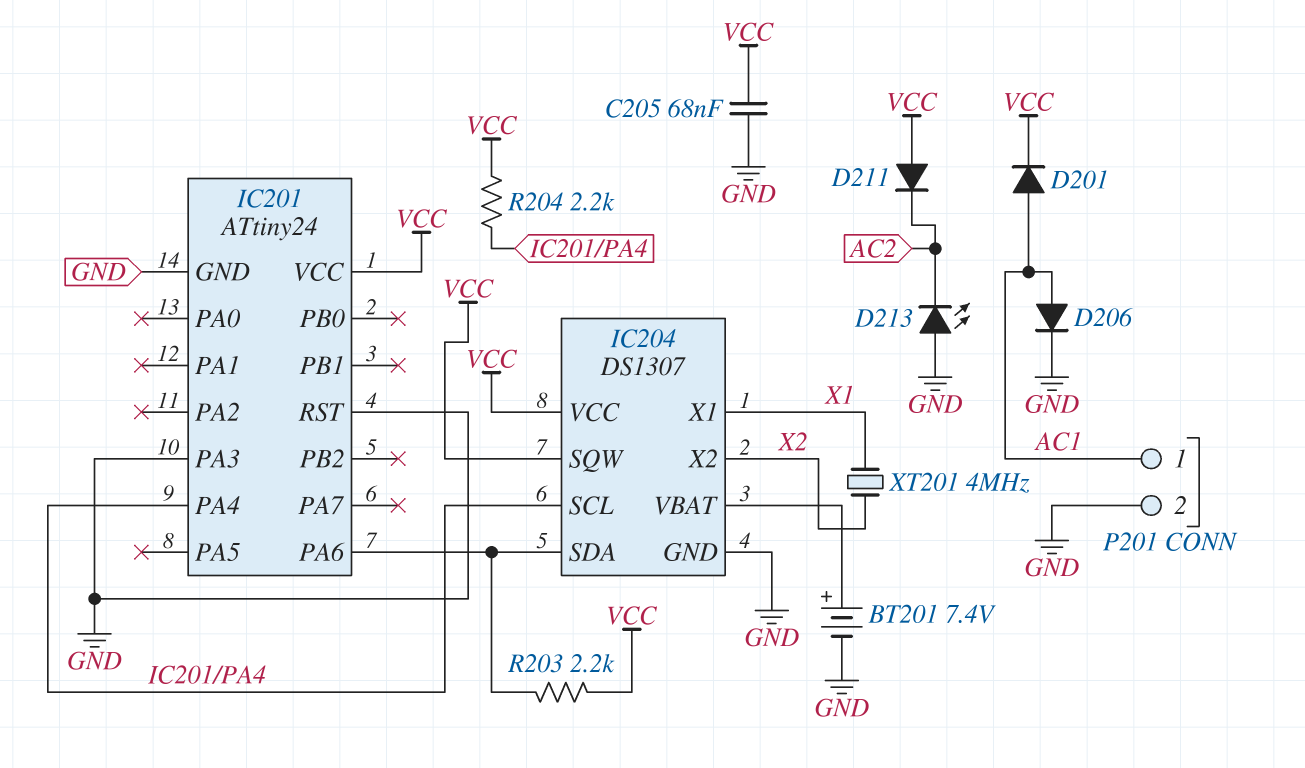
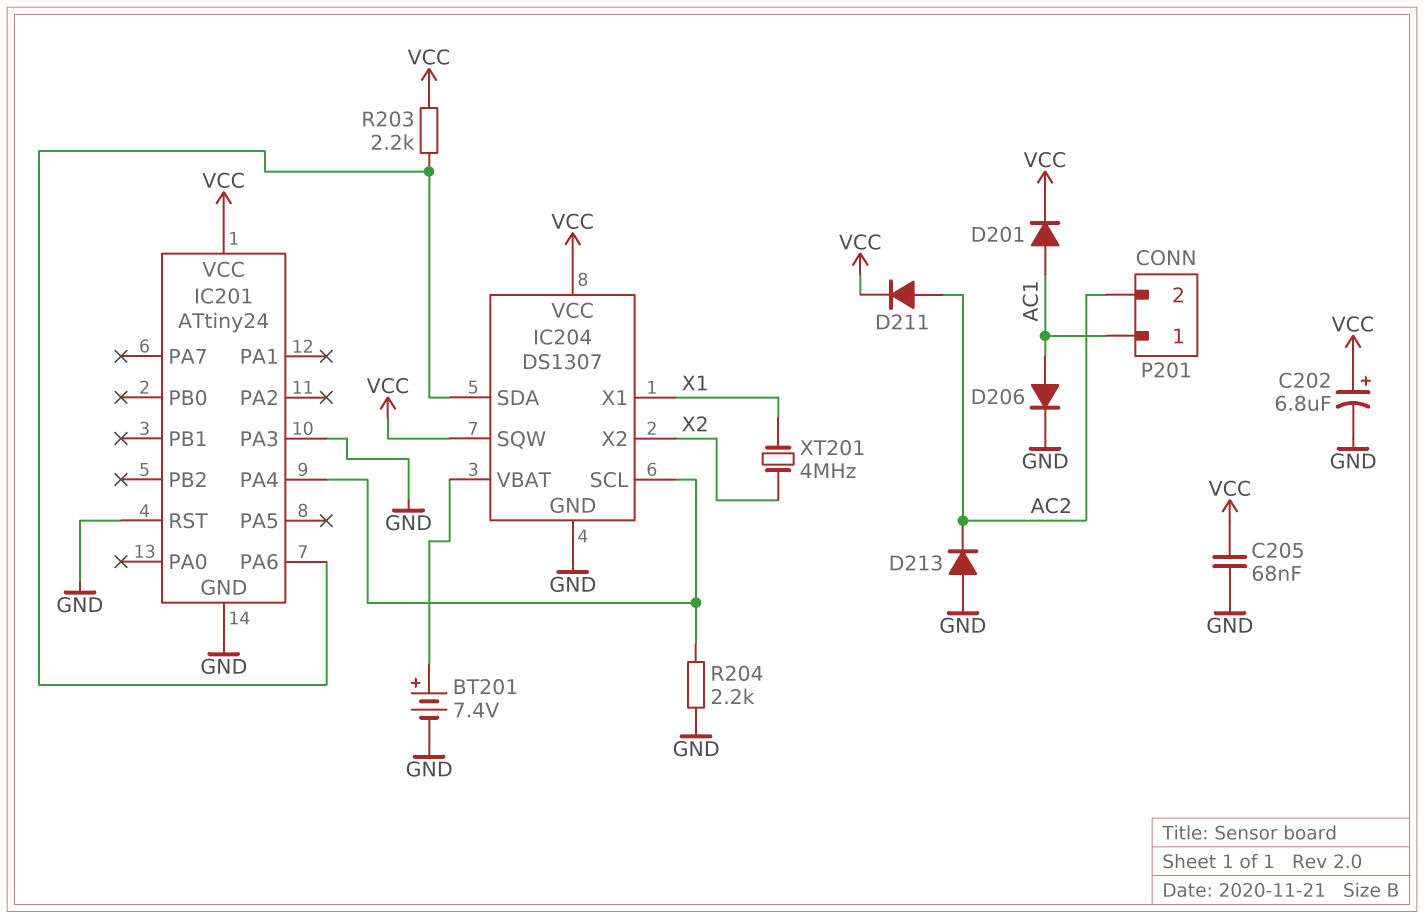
C202: none -> 6.8uF (plus VCC, minus GND)
D211: diode (A VCC, K AC2) -> diode (A AC2, K VCC)
D213: LED (A GND, K AC2) -> diode (A GND, K AC2)
P201 pin 2: GND -> AC2
R204: 2.2k (IC201/PA4, VCC) -> 2.2k (GND, IC201/PA4)

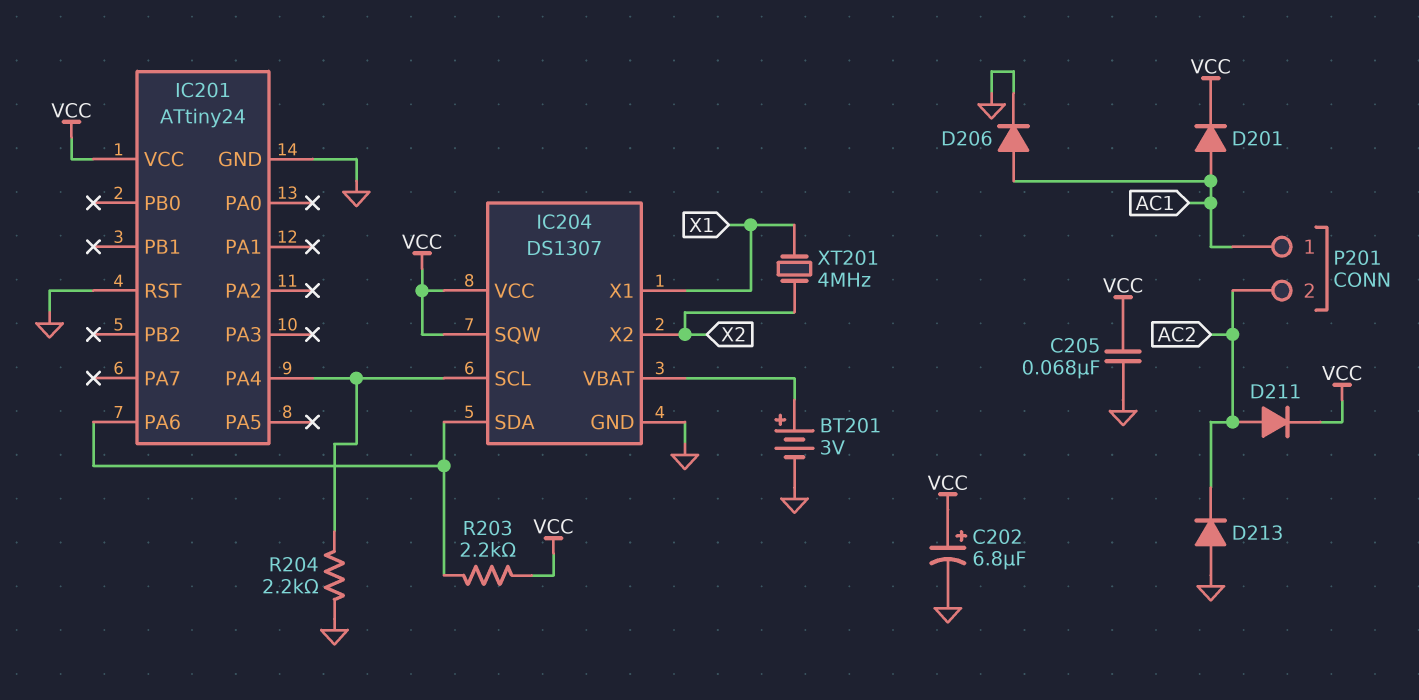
BT201: 7.4V (plus IC204/VBAT, minus GND) -> 3V (plus IC204/VBAT, minus GND)
IC201 pin PA3: GND -> none

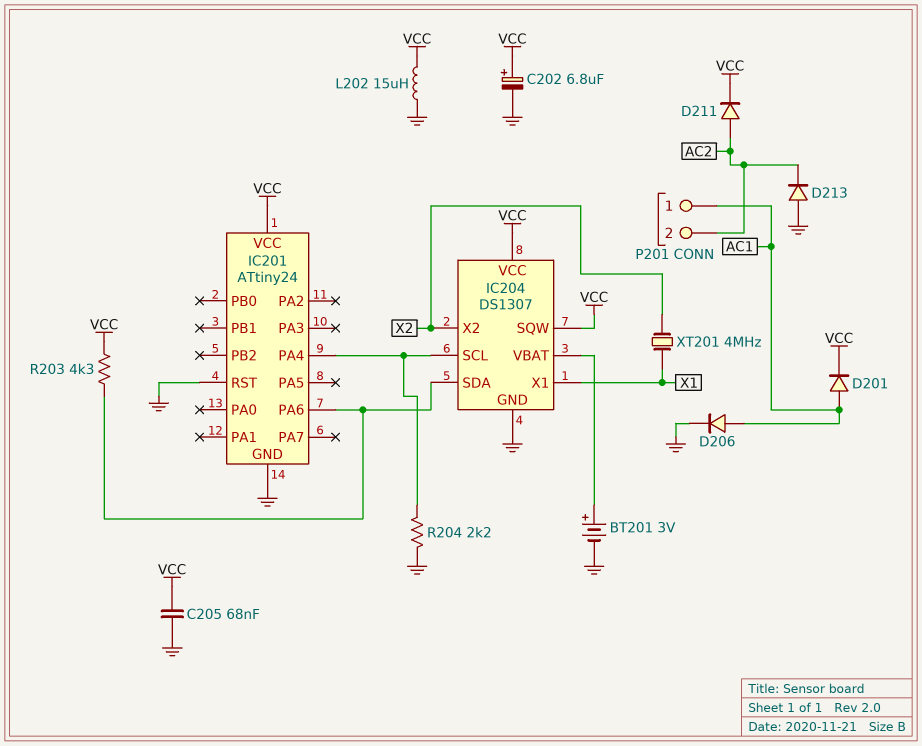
L202: none -> 15uH (GND, VCC)
R203: 2.2k (IC201/PA6, VCC) -> 4.3k (IC201/PA6, VCC)

